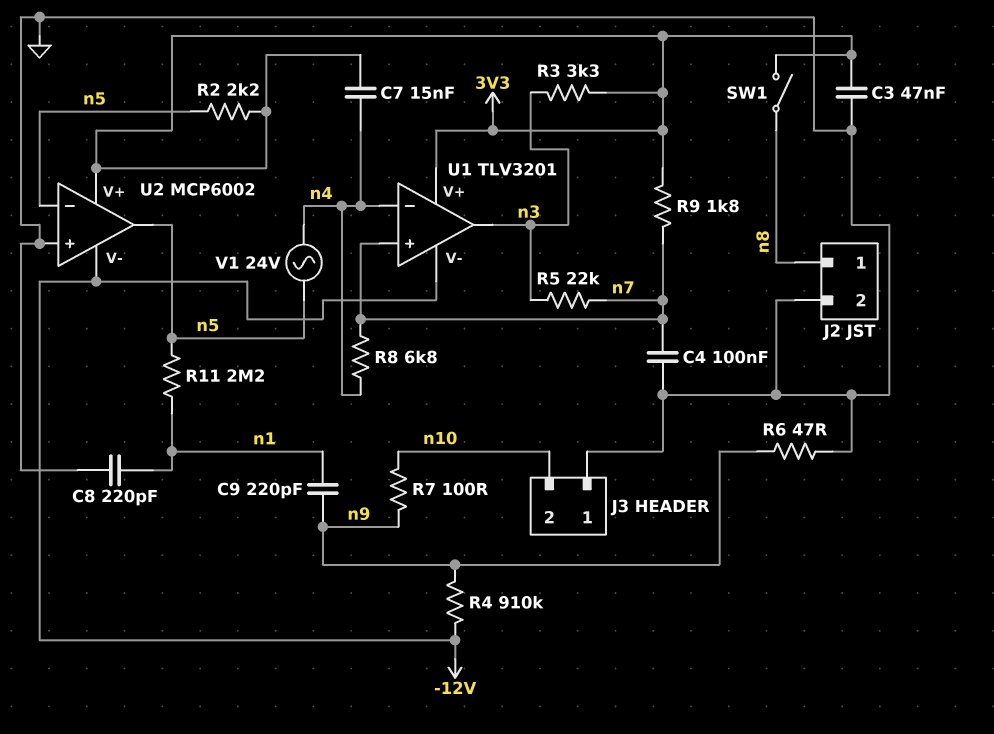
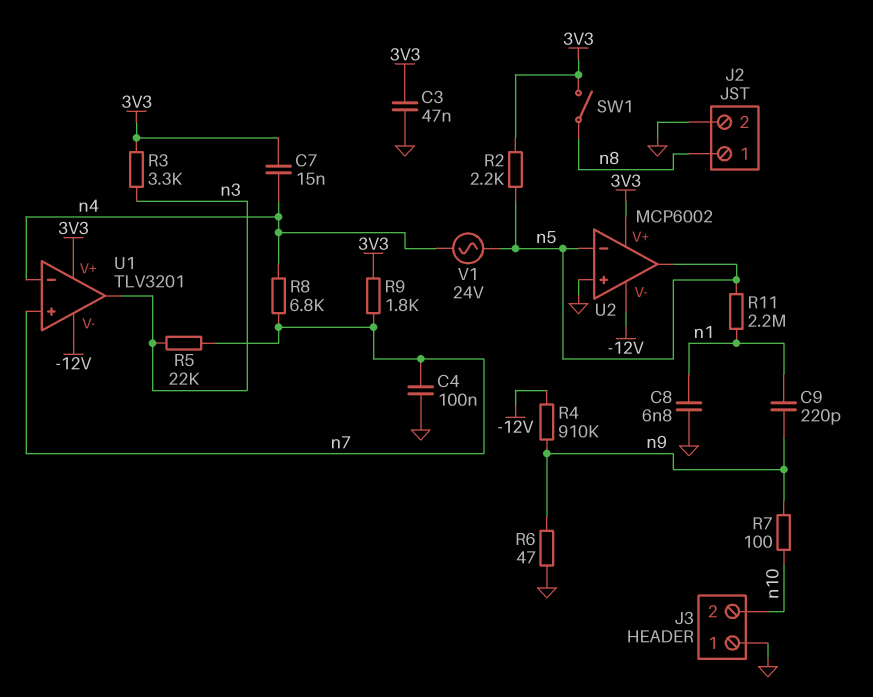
C8: 220pF (GND, n1) -> 6.8nF (GND, n1)

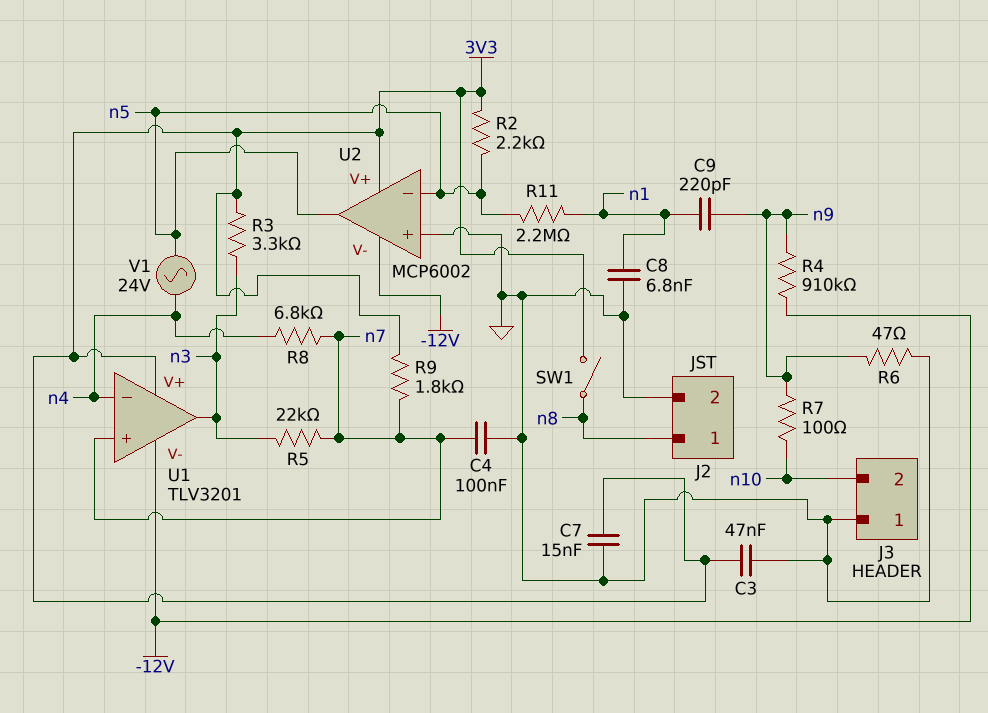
C7: 15nF (3V3, n4) -> 15nF (3V3, GND)

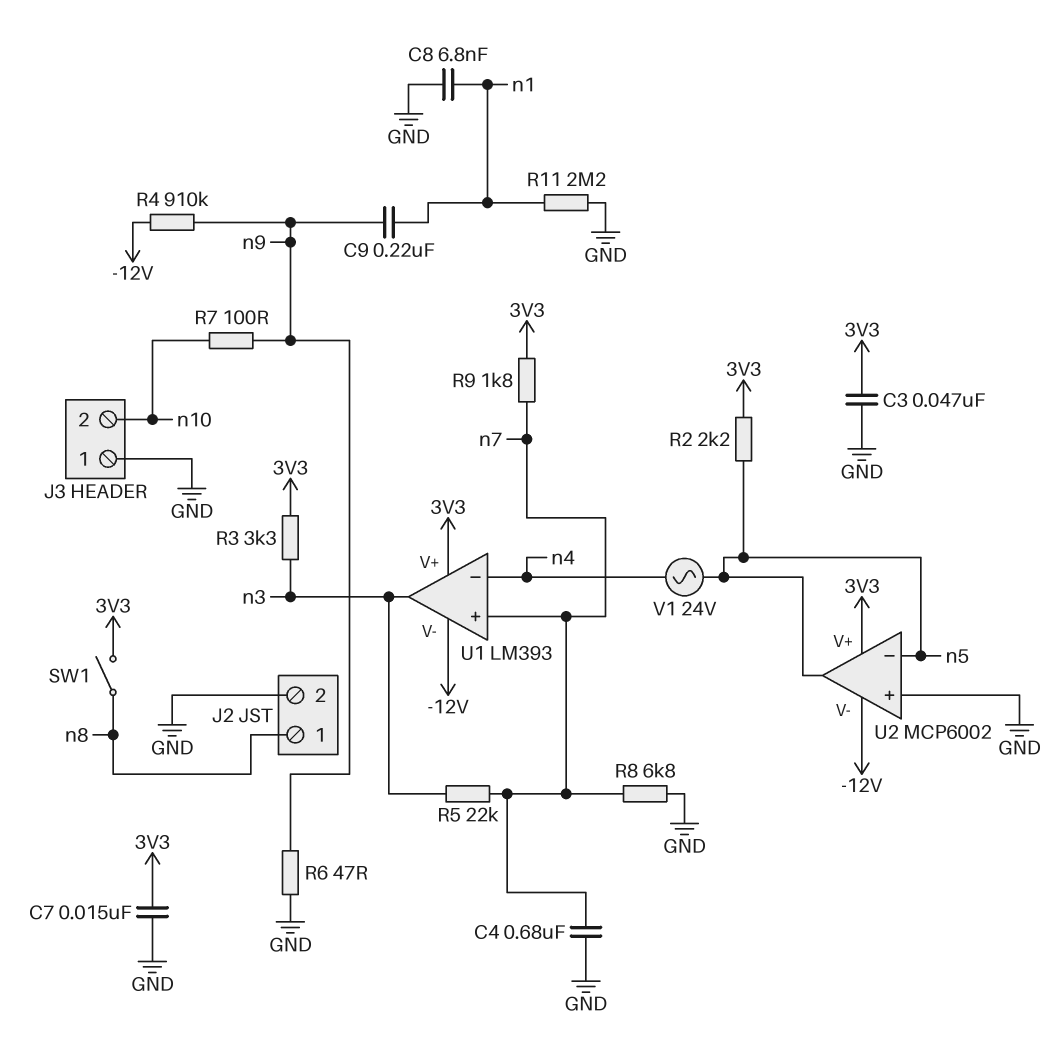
C4: 100nF (GND, n7) -> 680nF (GND, n7)
C9: 220pF (n1, n9) -> 220nF (n1, n9)
R8: 6.8k (n4, n7) -> 6.8k (GND, n7)
R11: 2.2M (n1, n5) -> 2.2M (GND, n1)
U1: TLV3201 -> LM393

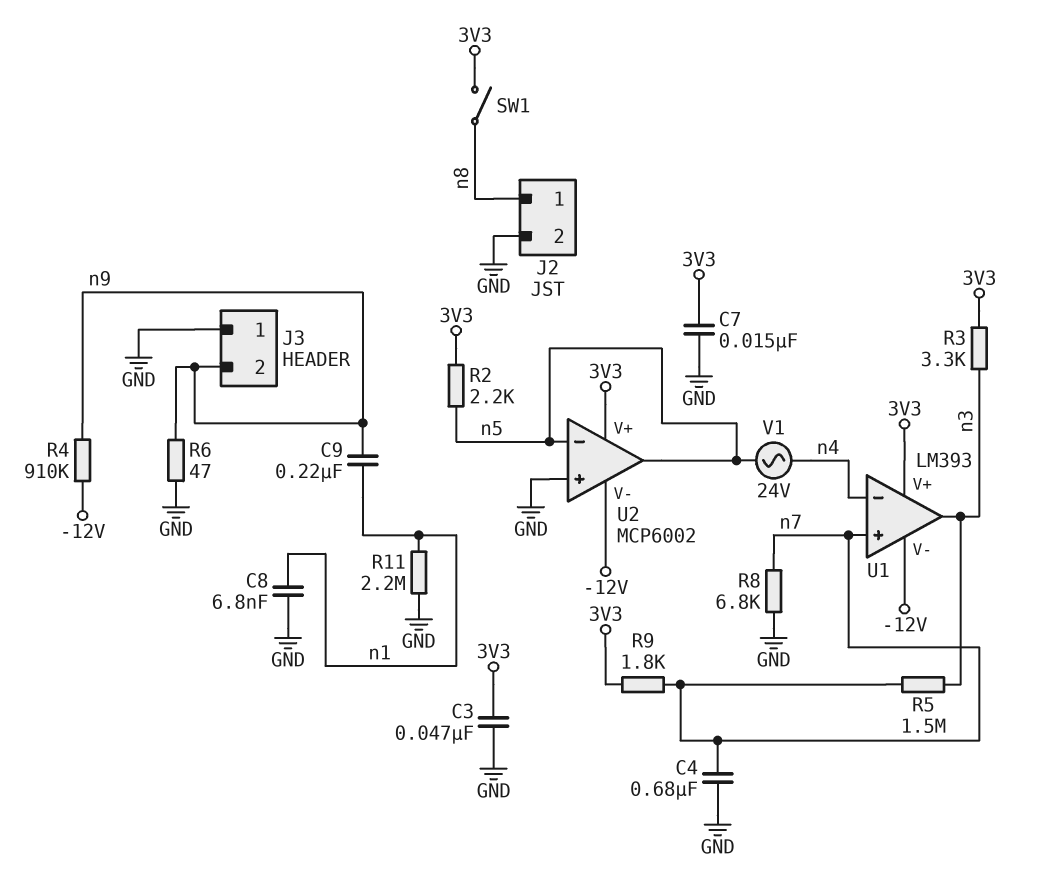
J3 pin 2: n10 -> n9
R5: 22k (n3, n7) -> 1.5M (n3, n7)
R7: 100 (n9, n10) -> none

